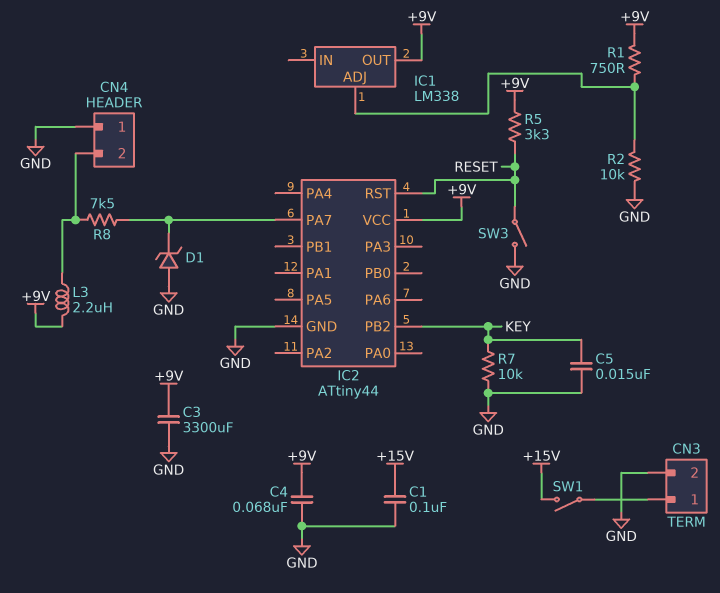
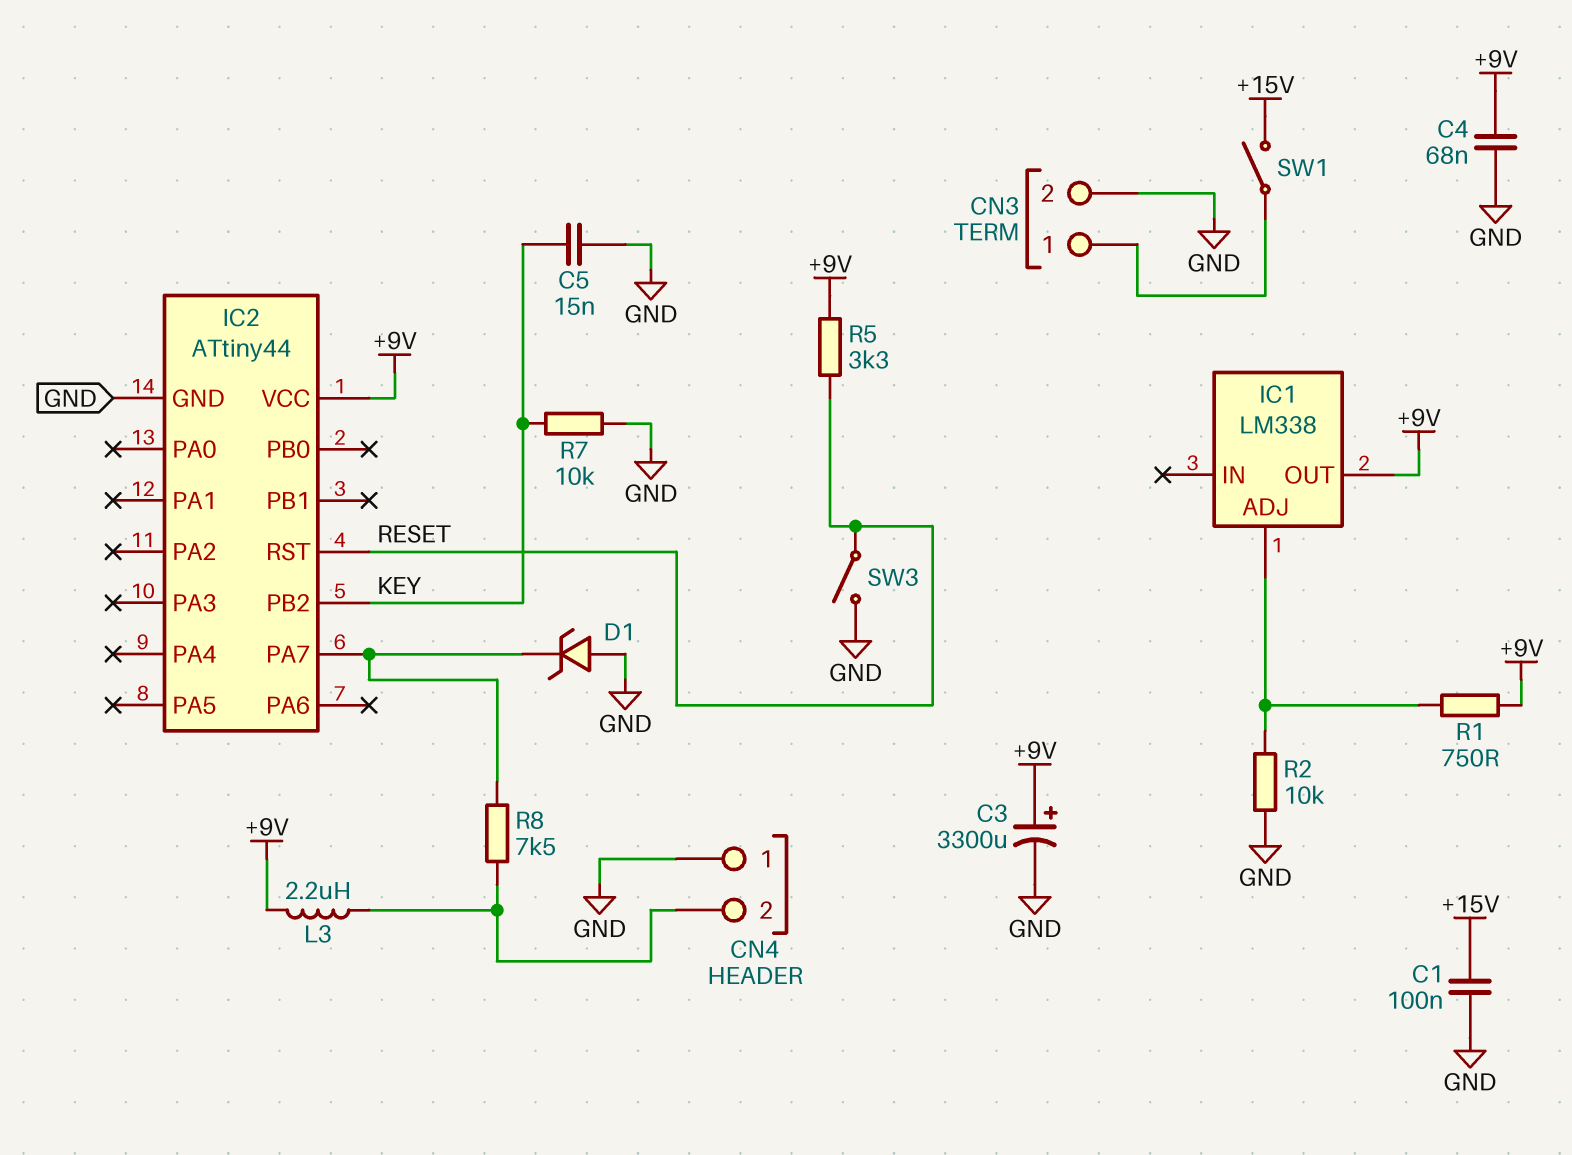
C3: 3300uF (+9V, GND) -> 3300uF (plus +9V, minus GND)

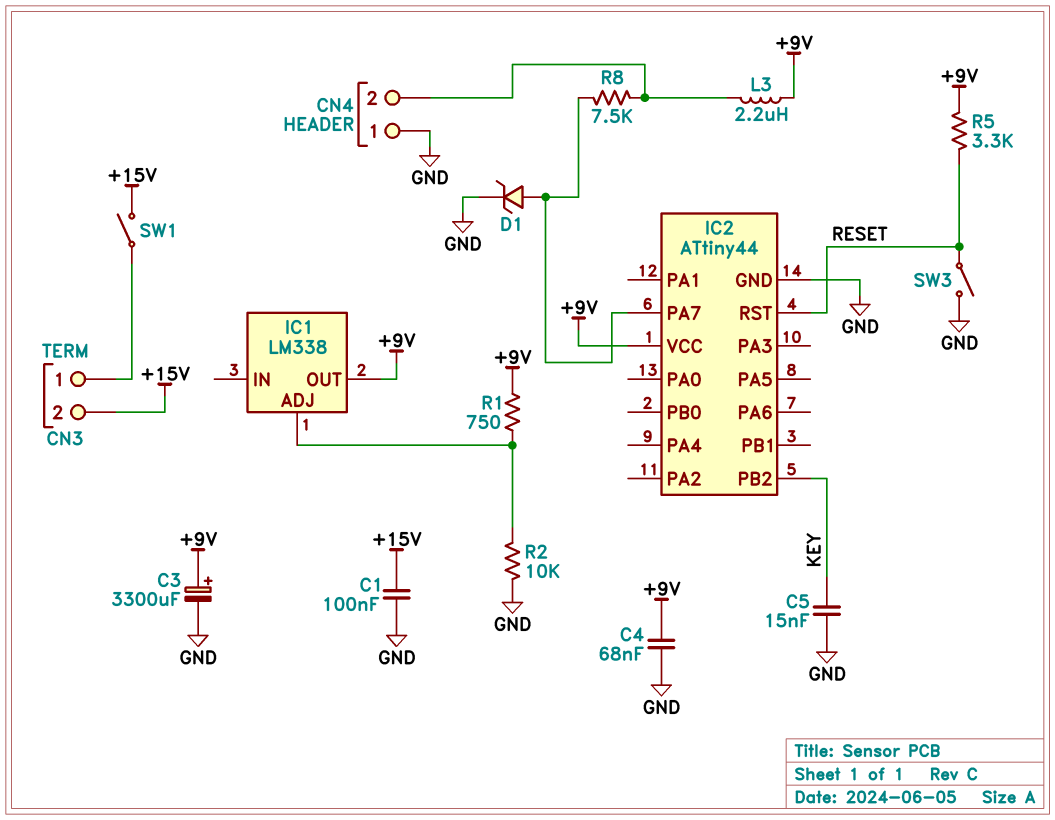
CN3 pin 2: GND -> +15V
D1: zener (A GND, K IC2/PA7) -> zener (A IC2/PA7, K GND)
R7: 10k (GND, KEY) -> none

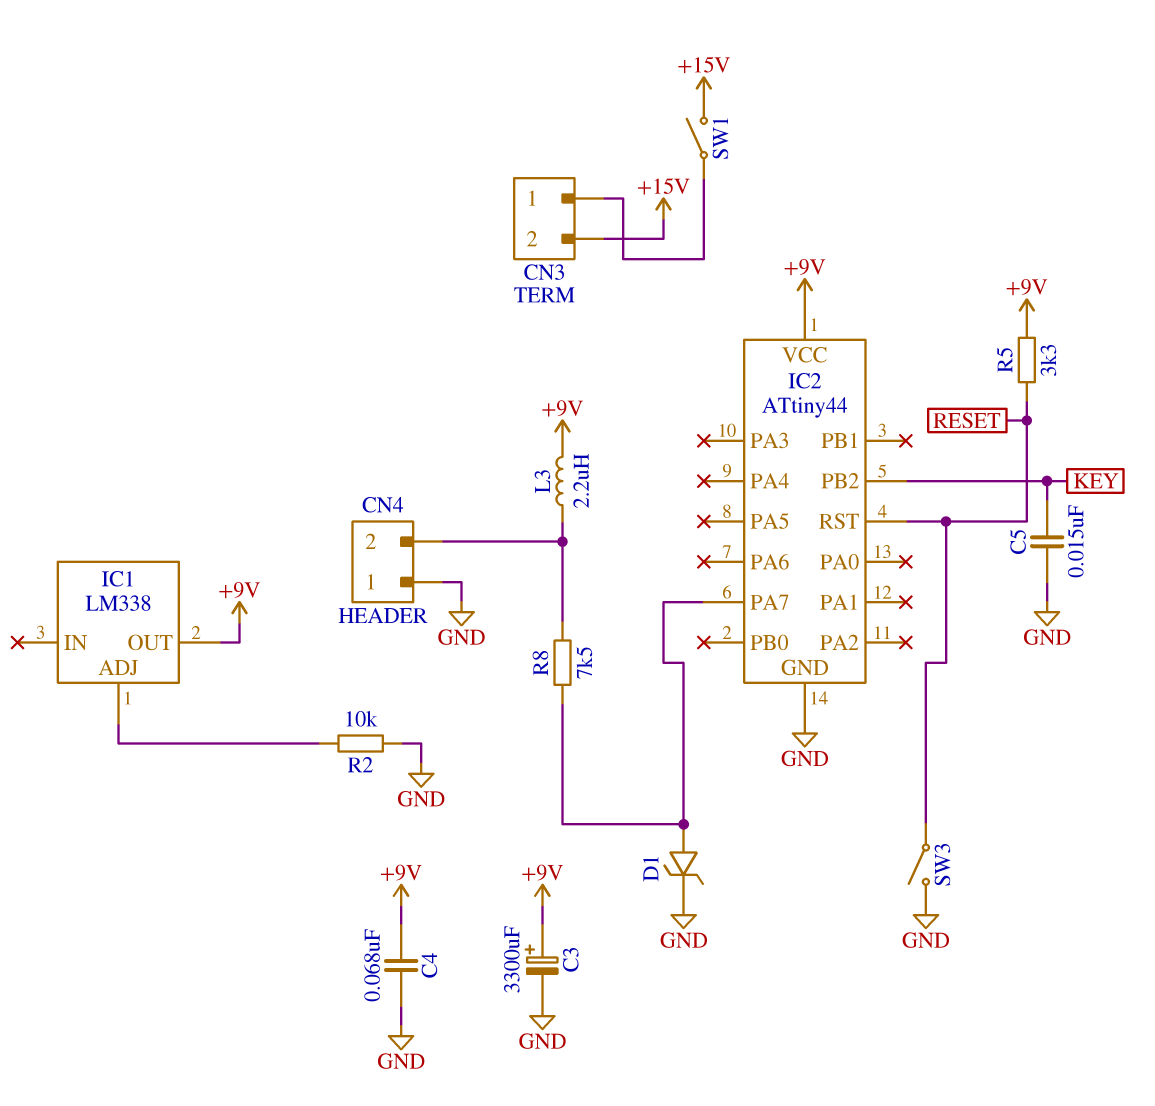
C1: 100nF (+15V, GND) -> none
R1: 750 (+9V, IC1/ADJ) -> none

